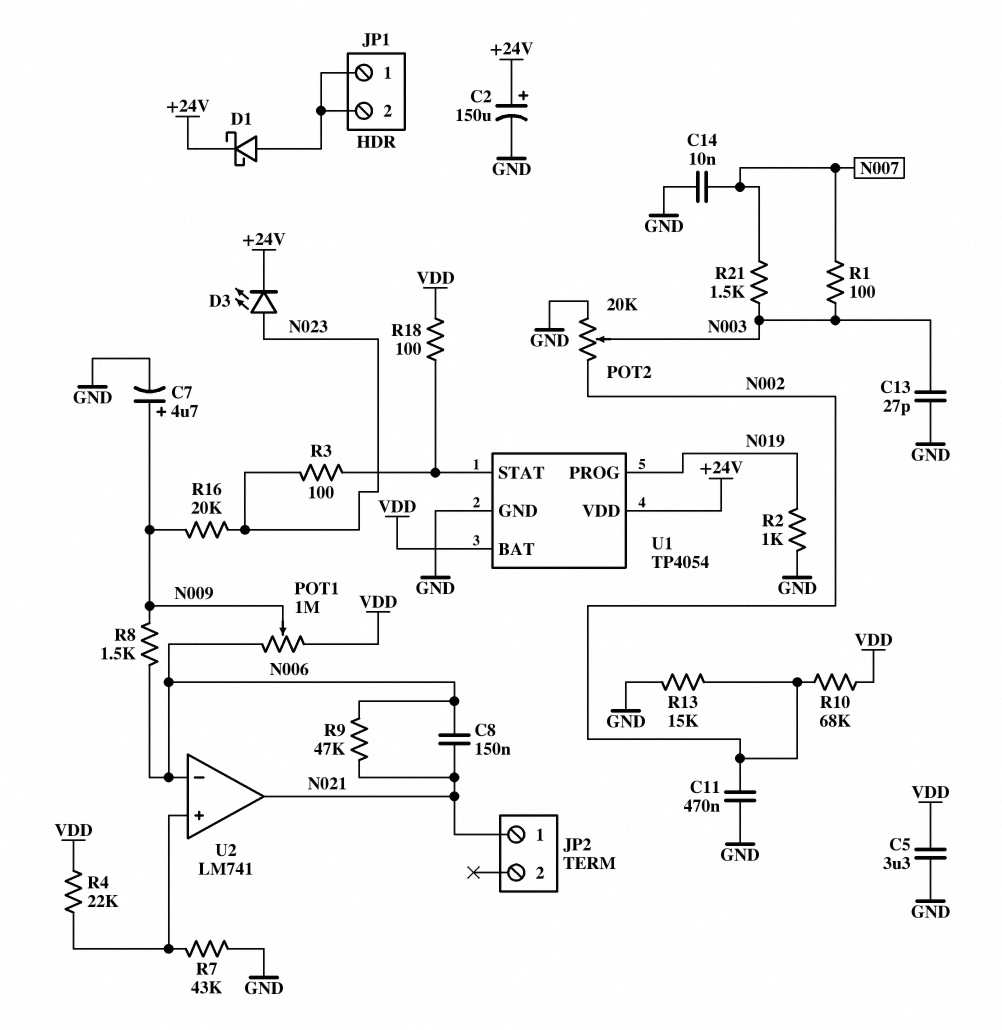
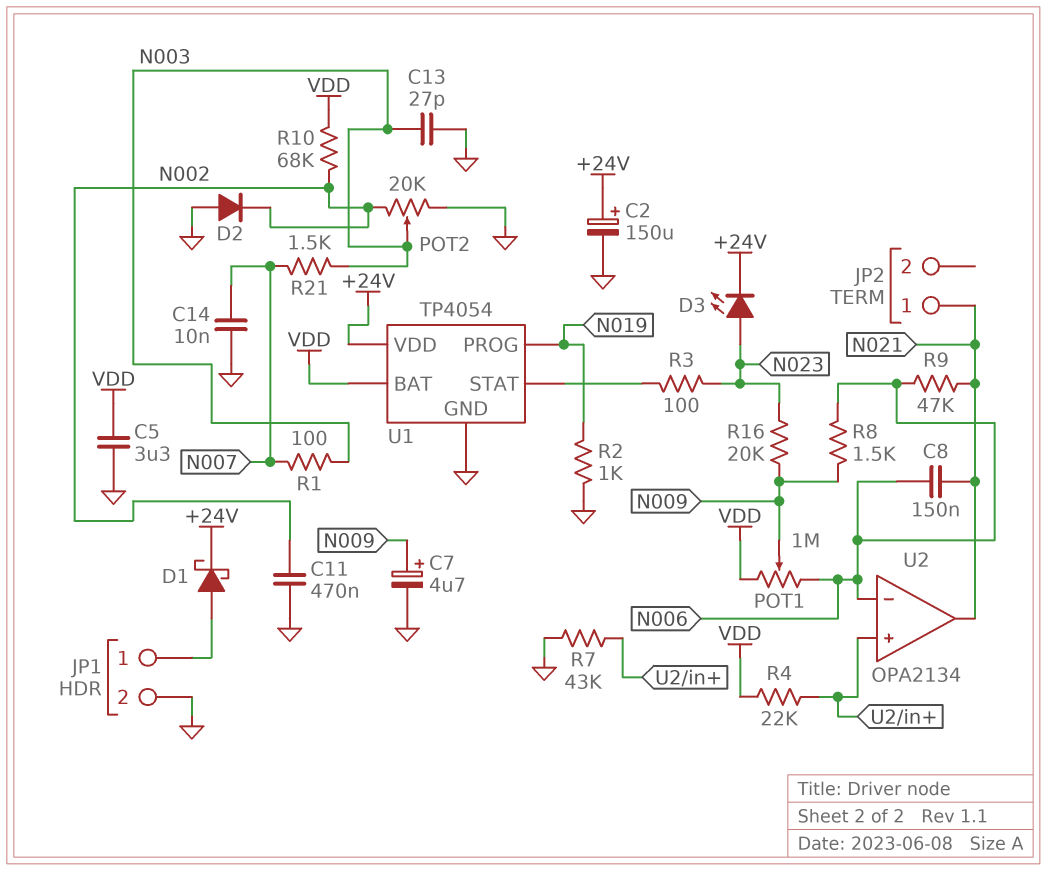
D2: none -> diode (A GND, K N002)
JP1 pin 2: JP1/1 -> GND
R13: 15k (GND, N002) -> none
R18: 100 (U1/STAT, VDD) -> none
U2: LM741 -> OPA2134

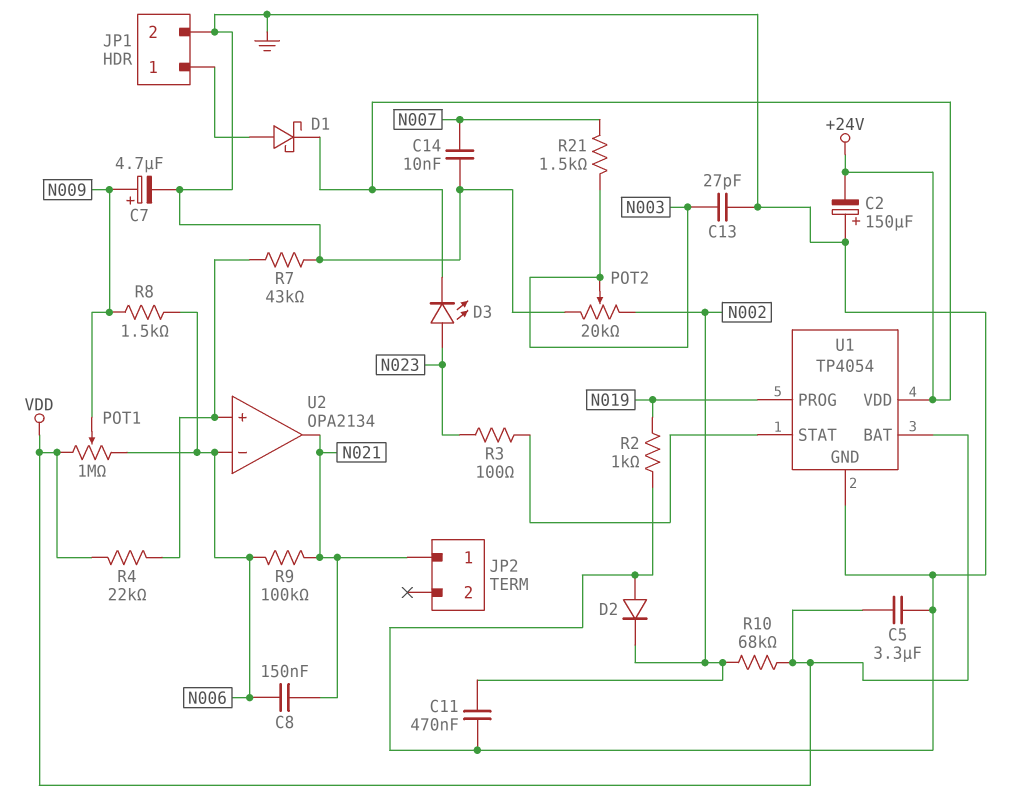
C2: 150uF (plus +24V, minus GND) -> 150uF (plus GND, minus +24V)
R1: 100 (N003, N007) -> none
R9: 47k (N006, N021) -> 100k (N006, N021)
R16: 20k (N009, N023) -> none

